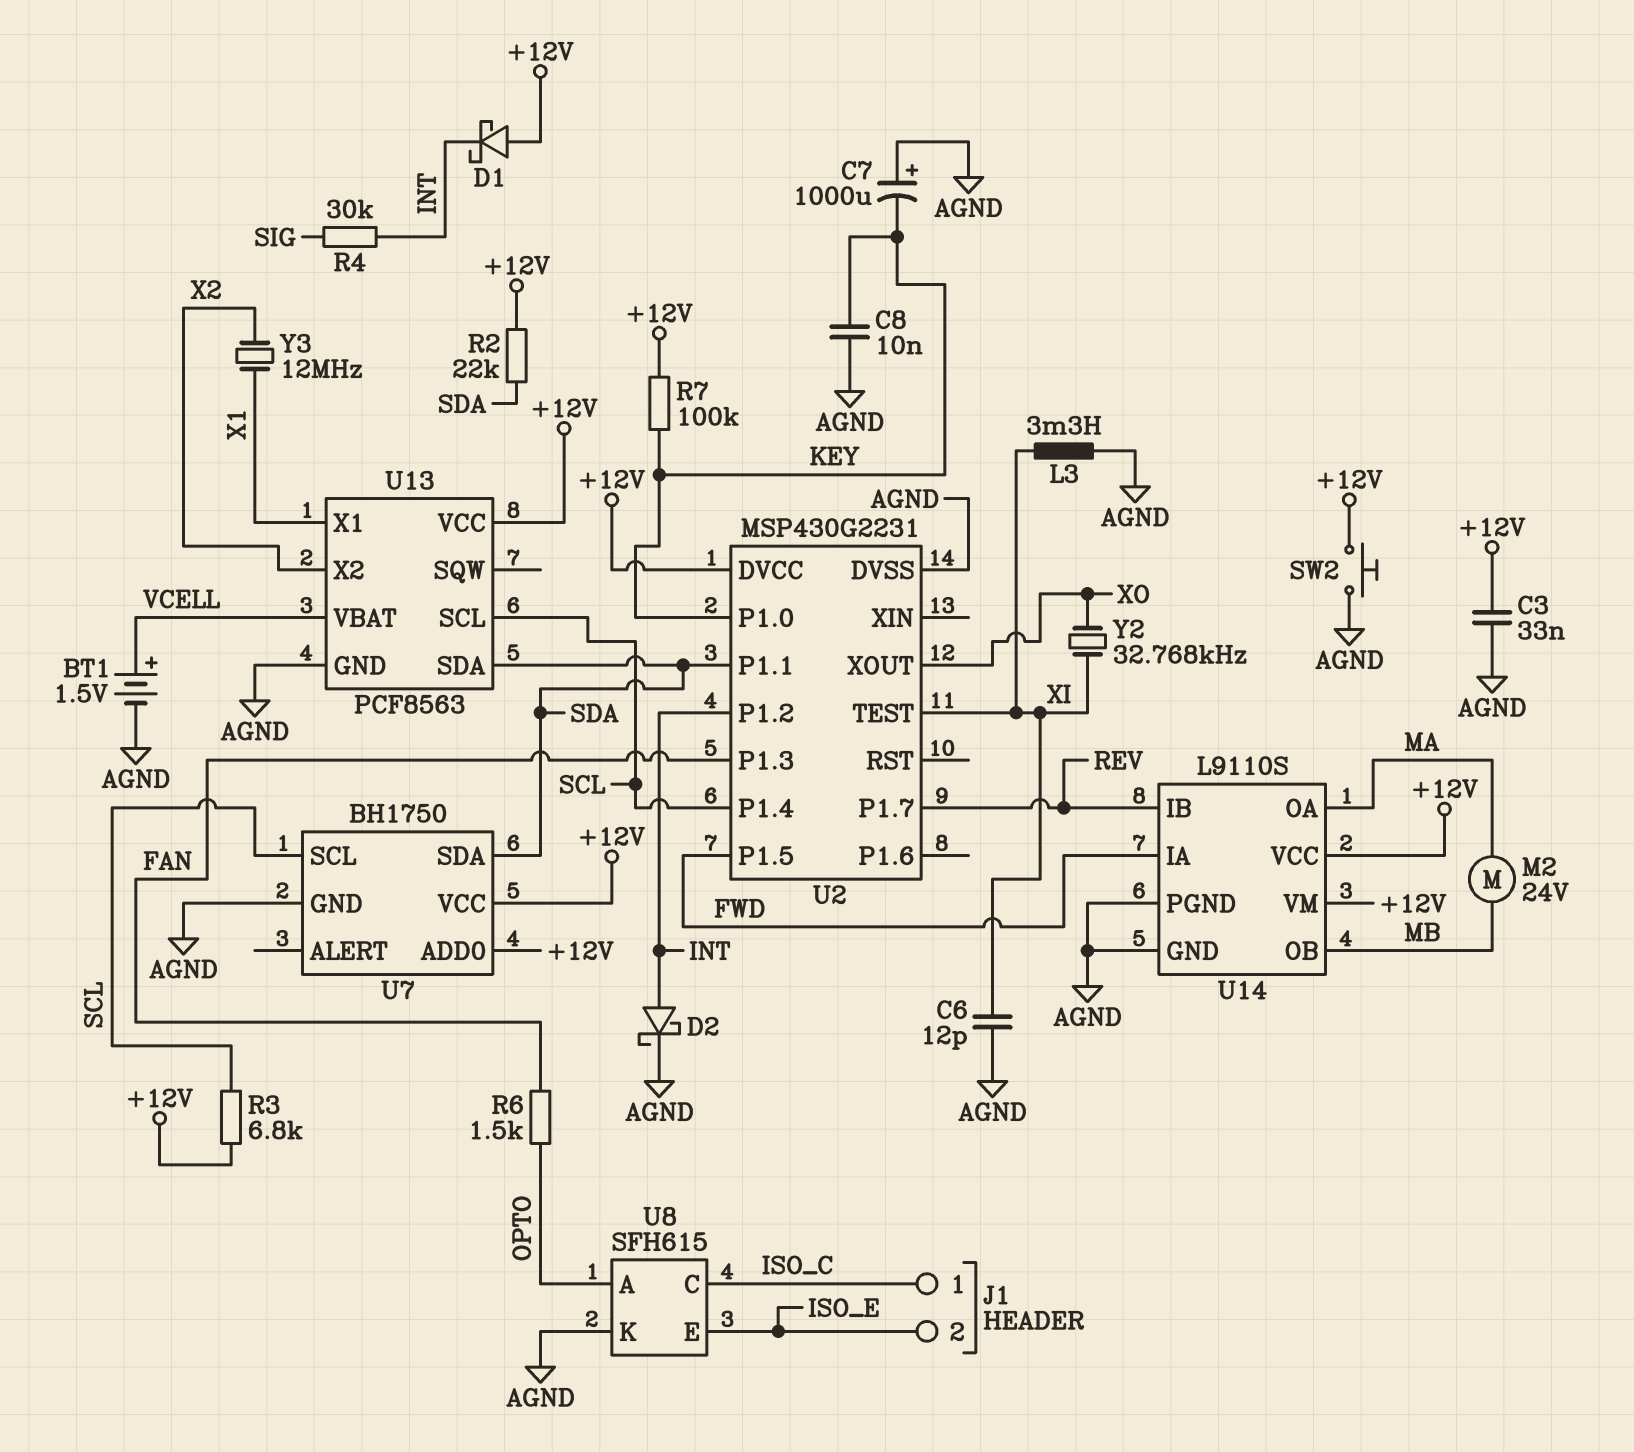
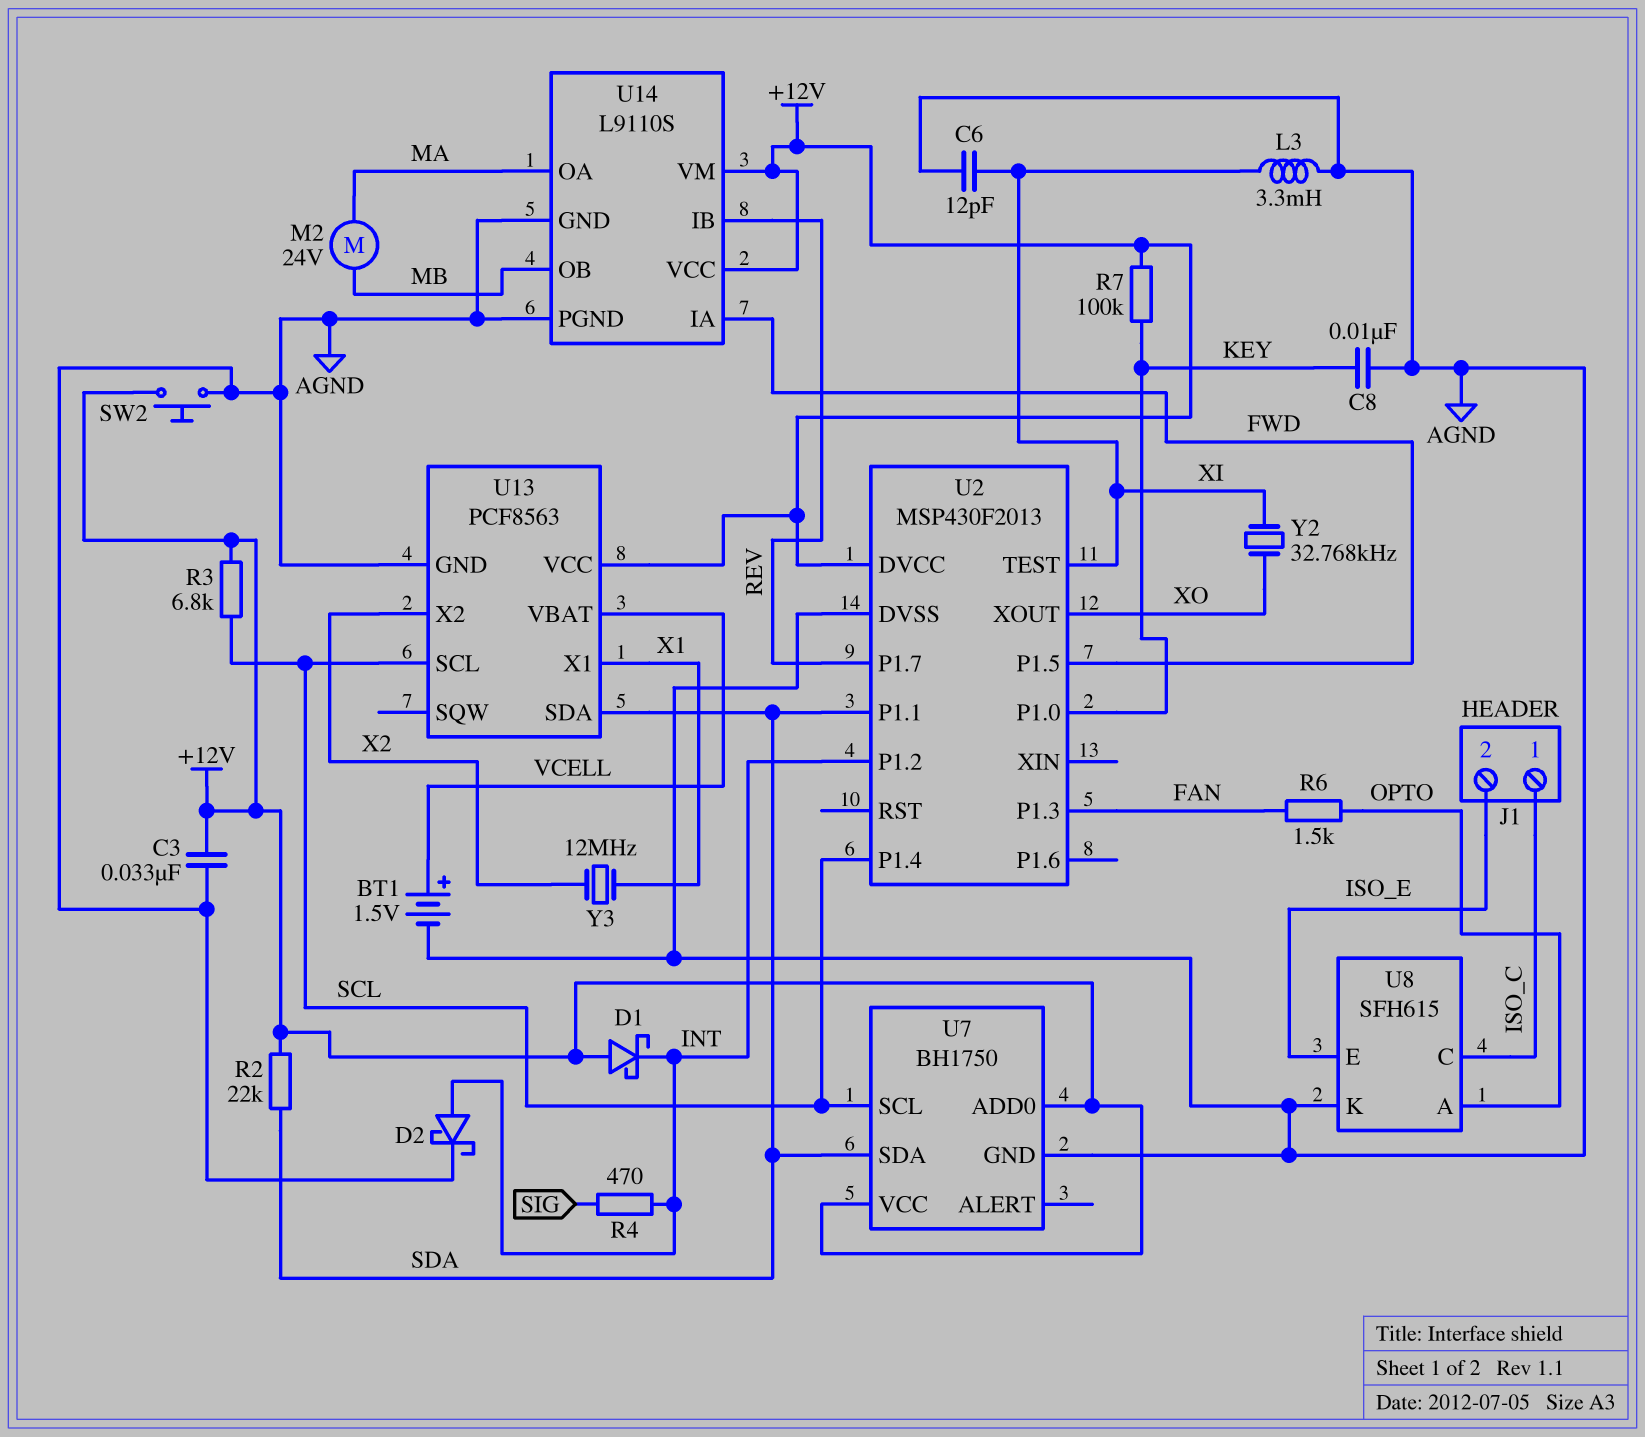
C7: 1000uF (plus AGND, minus KEY) -> none
R4: 30k (INT, SIG) -> 470 (INT, SIG)
U2: MSP430G2231 -> MSP430F2013

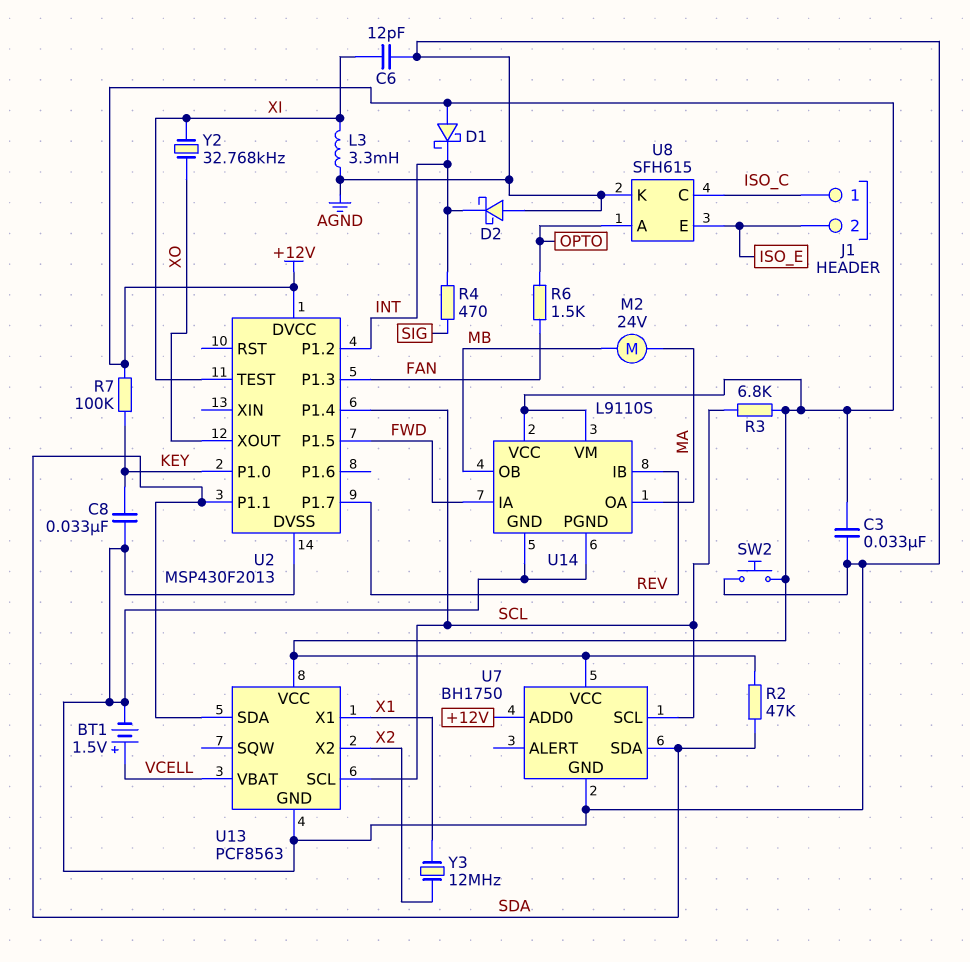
C8: 10nF (AGND, KEY) -> 33nF (AGND, KEY)
D2: schottky (A INT, K AGND) -> schottky (A AGND, K INT)
R2: 22k (+12V, SDA) -> 47k (+12V, SDA)

